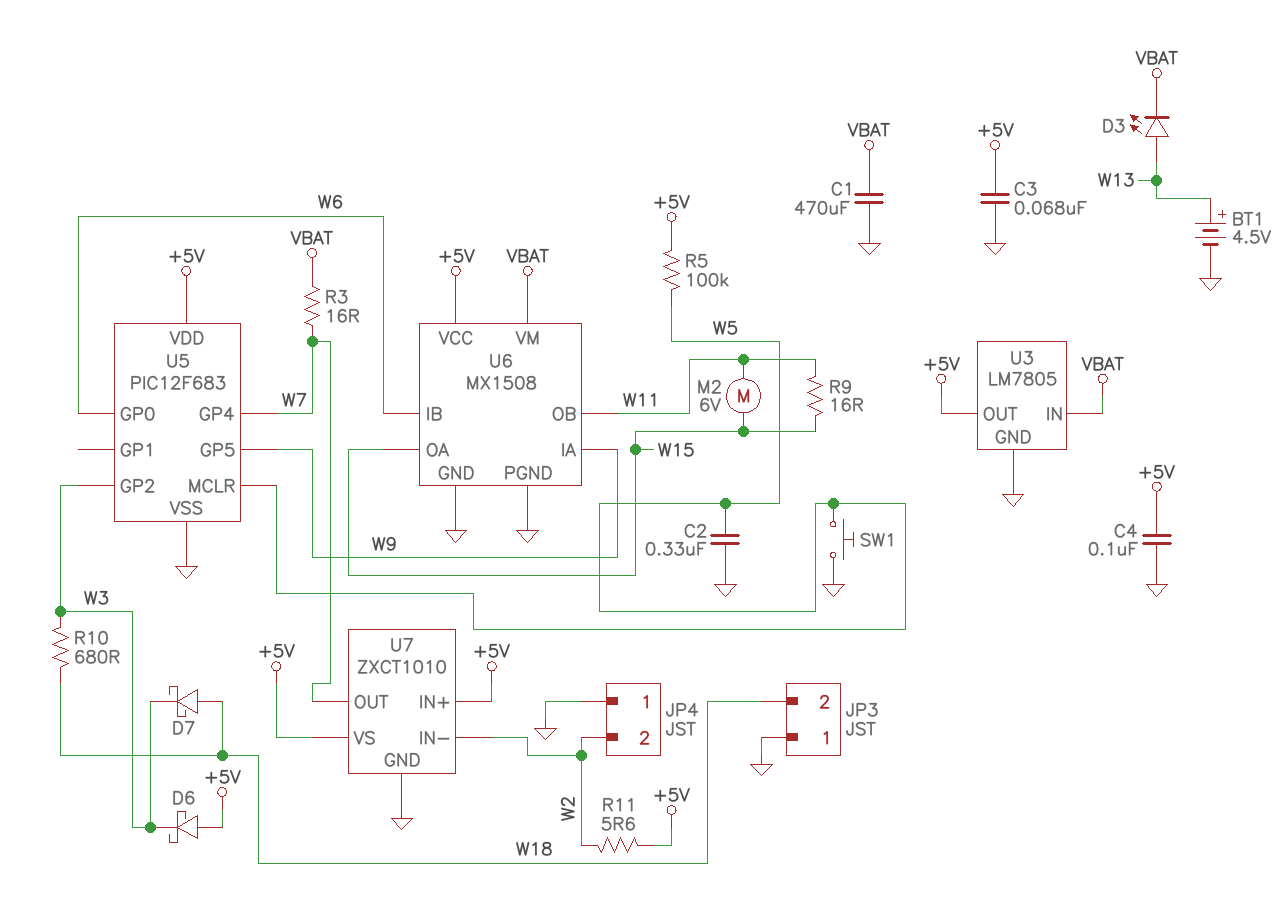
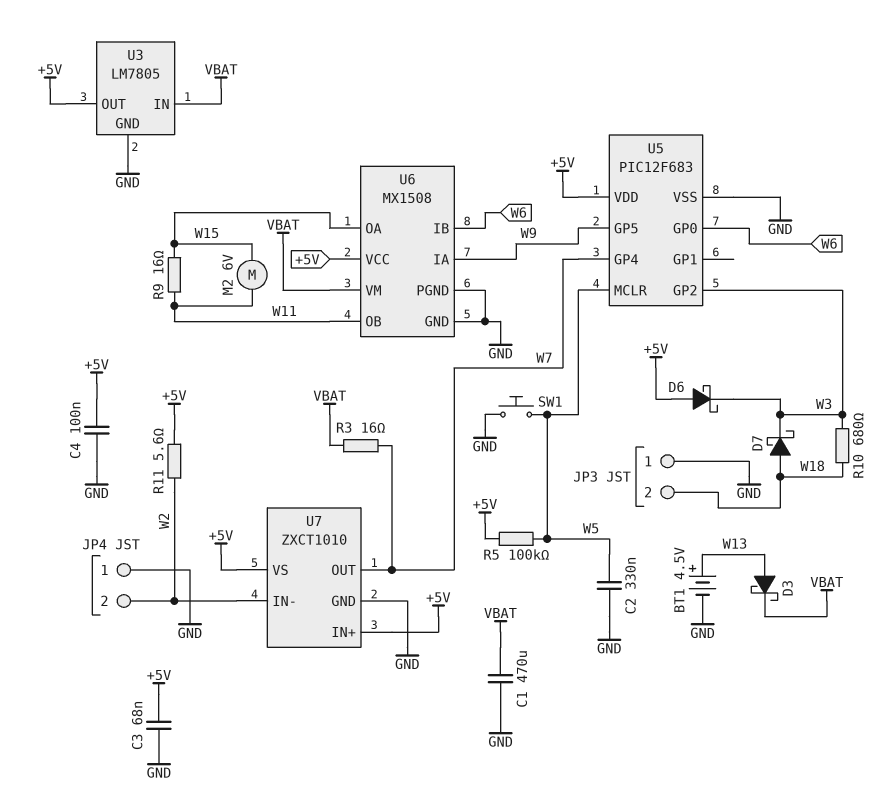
D3: LED (A W13, K VBAT) -> schottky (A W13, K VBAT)

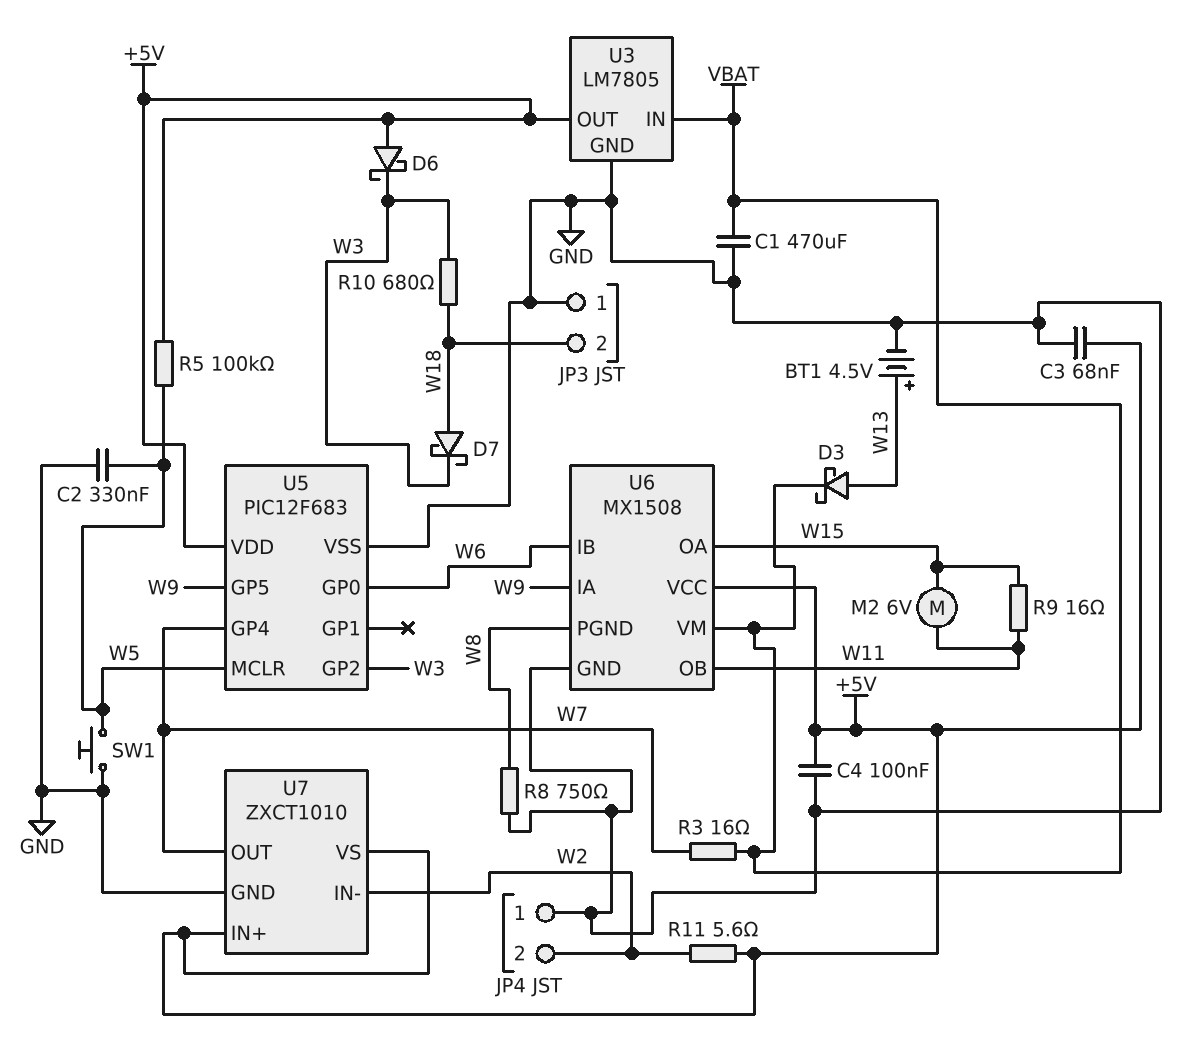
R8: none -> 750 (GND, W8)
U6 pin PGND: GND -> W8

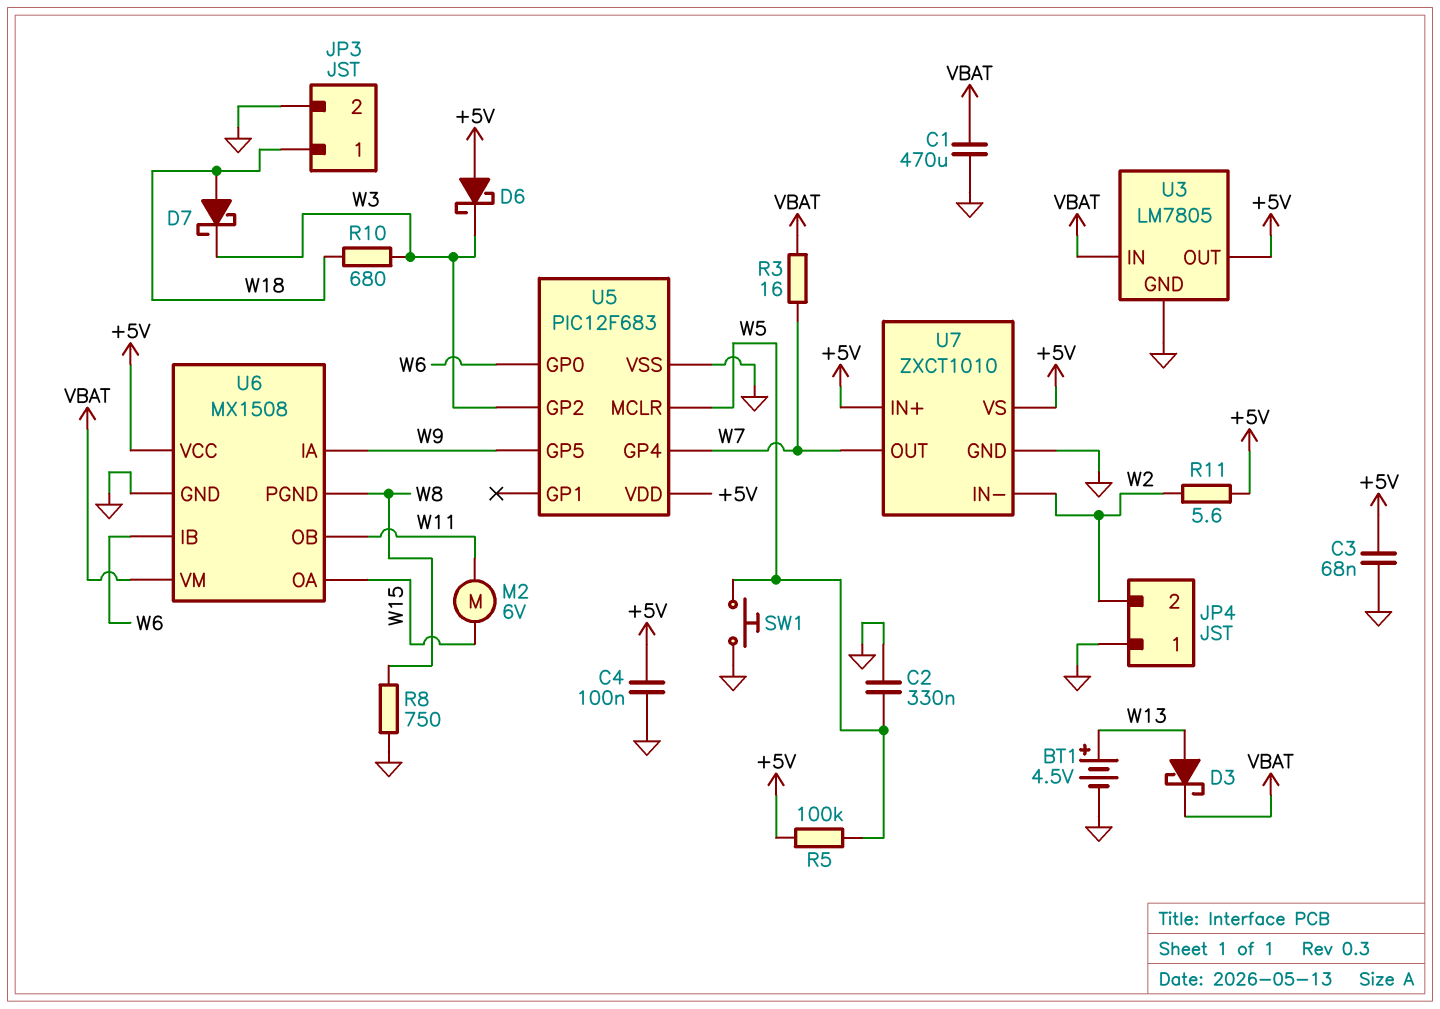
JP3 pin 1: GND -> W18
JP3 pin 2: W18 -> GND
R9: 16 (W11, W15) -> none

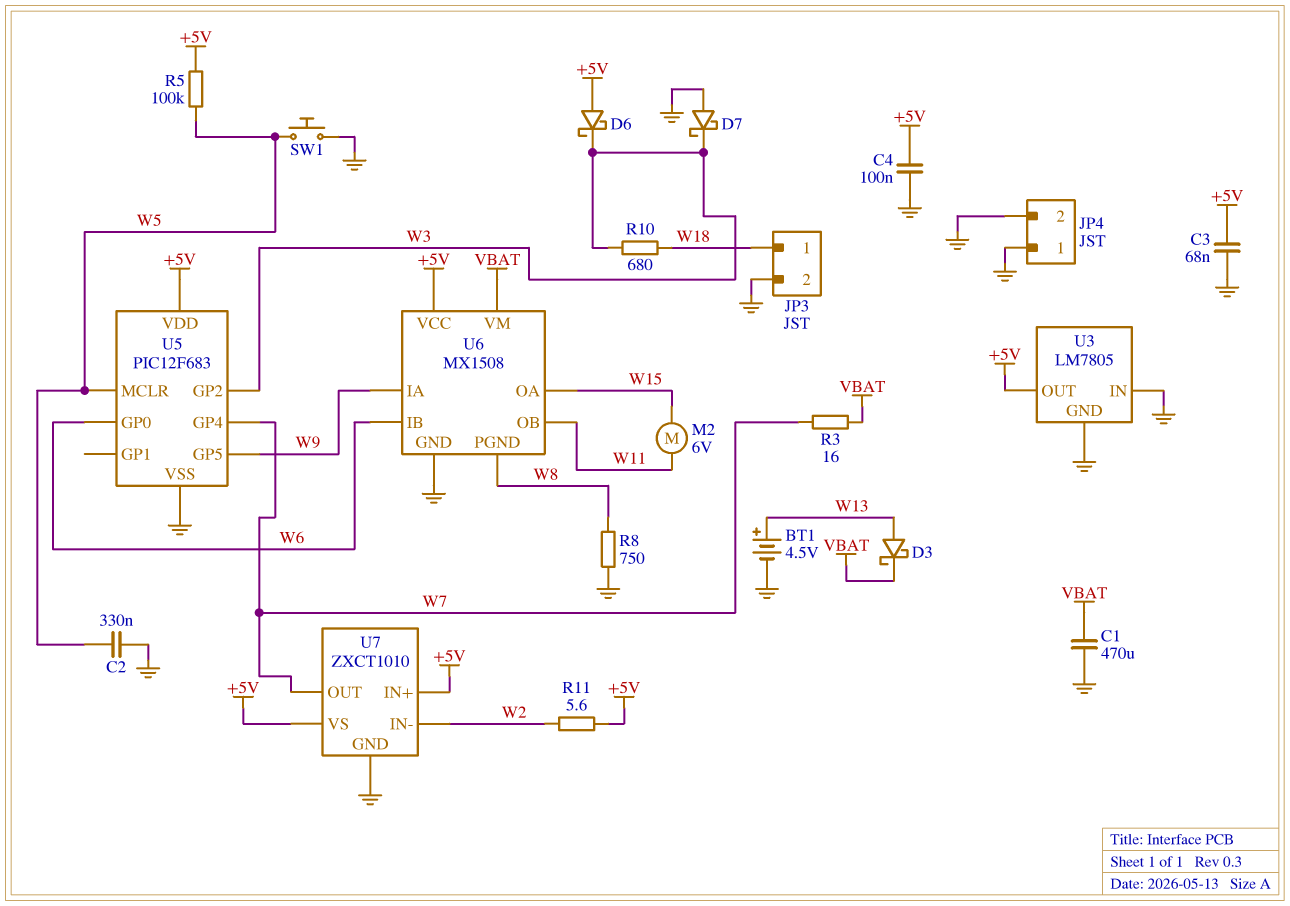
D7: schottky (A W18, K W3) -> schottky (A GND, K W3)
JP4 pin 2: W2 -> GND
U3 pin IN: VBAT -> GND

